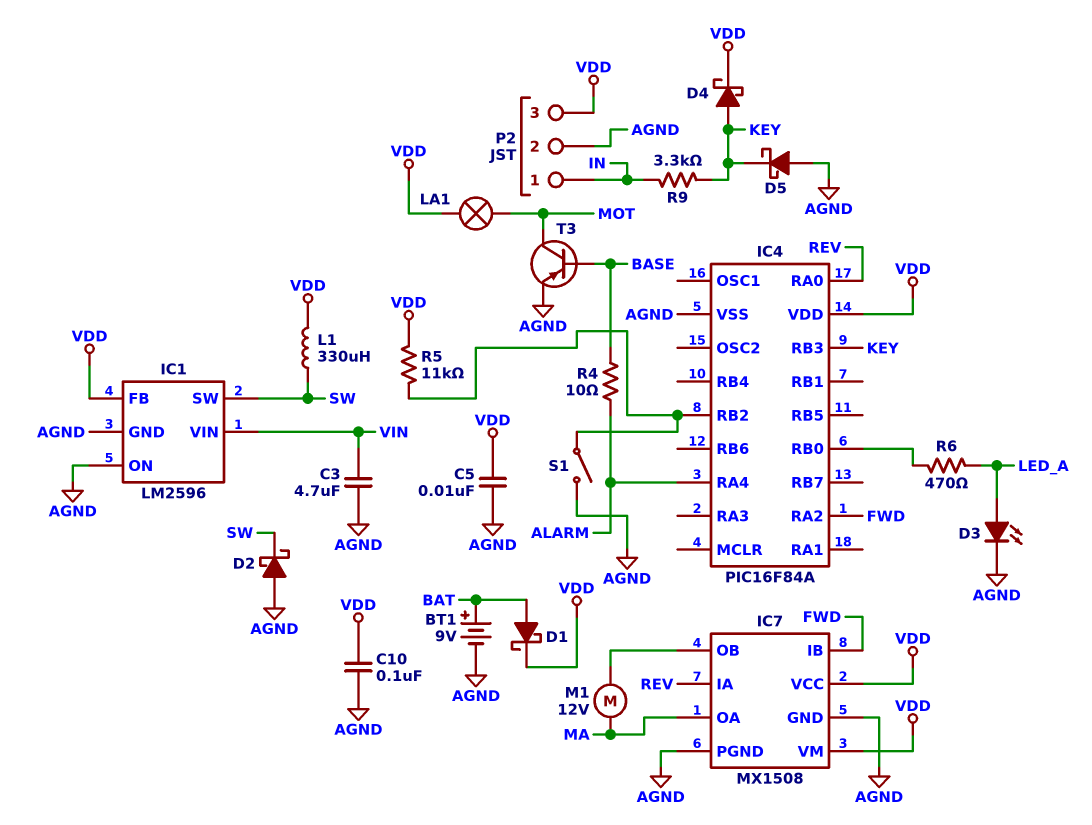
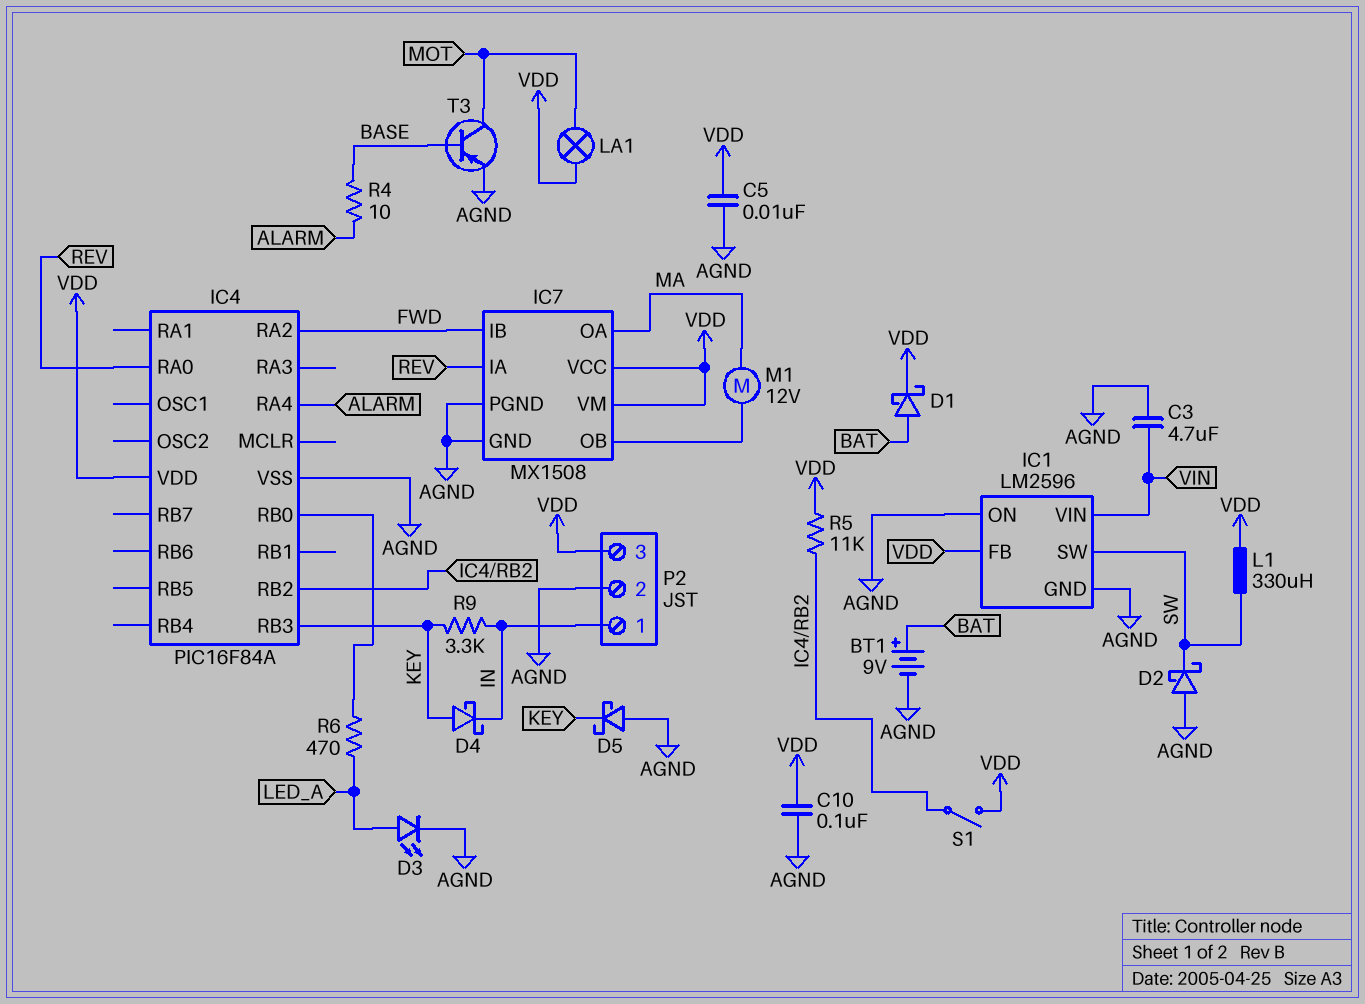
D4: schottky (A KEY, K VDD) -> schottky (A KEY, K IN)
S1: switch (AGND, IC4/RB2) -> switch (IC4/RB2, VDD)

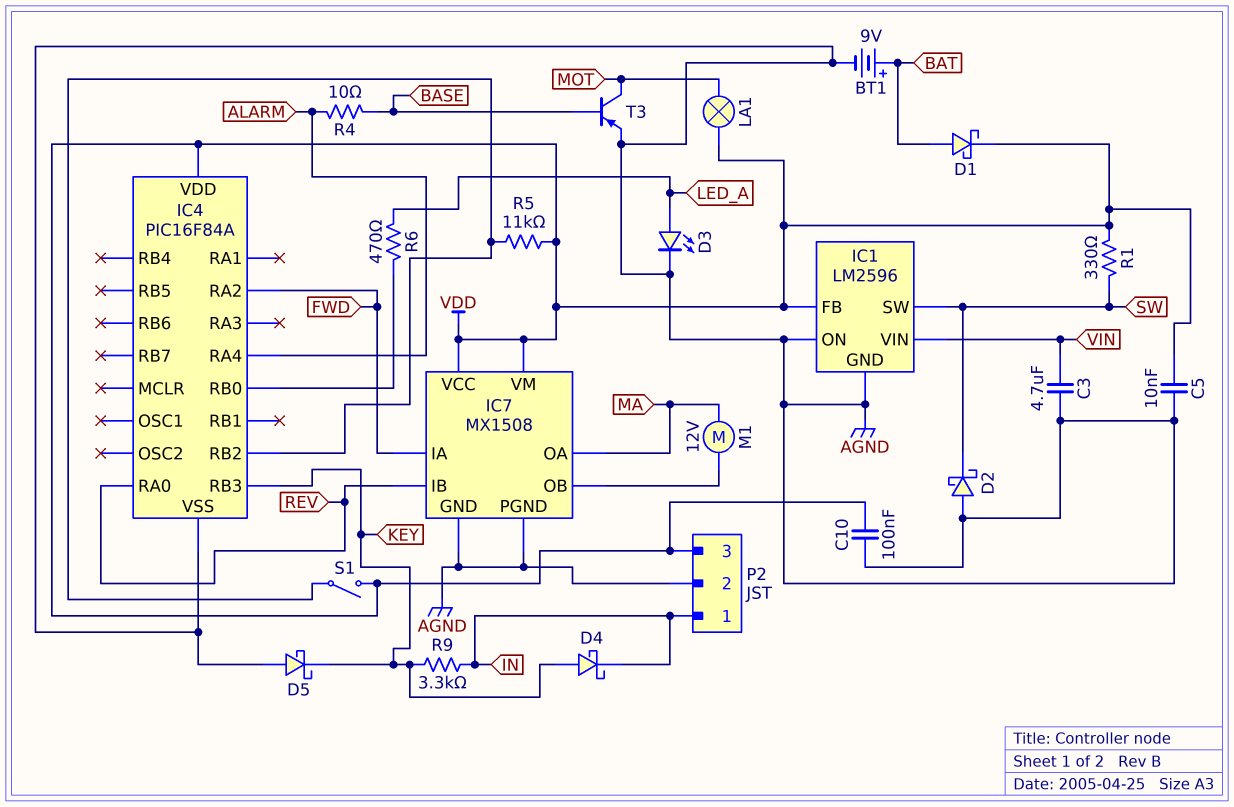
IC7 pin IA: REV -> FWD
IC7 pin IB: FWD -> REV
L1: 330uH (SW, VDD) -> none
R1: none -> 330 (SW, VDD)

